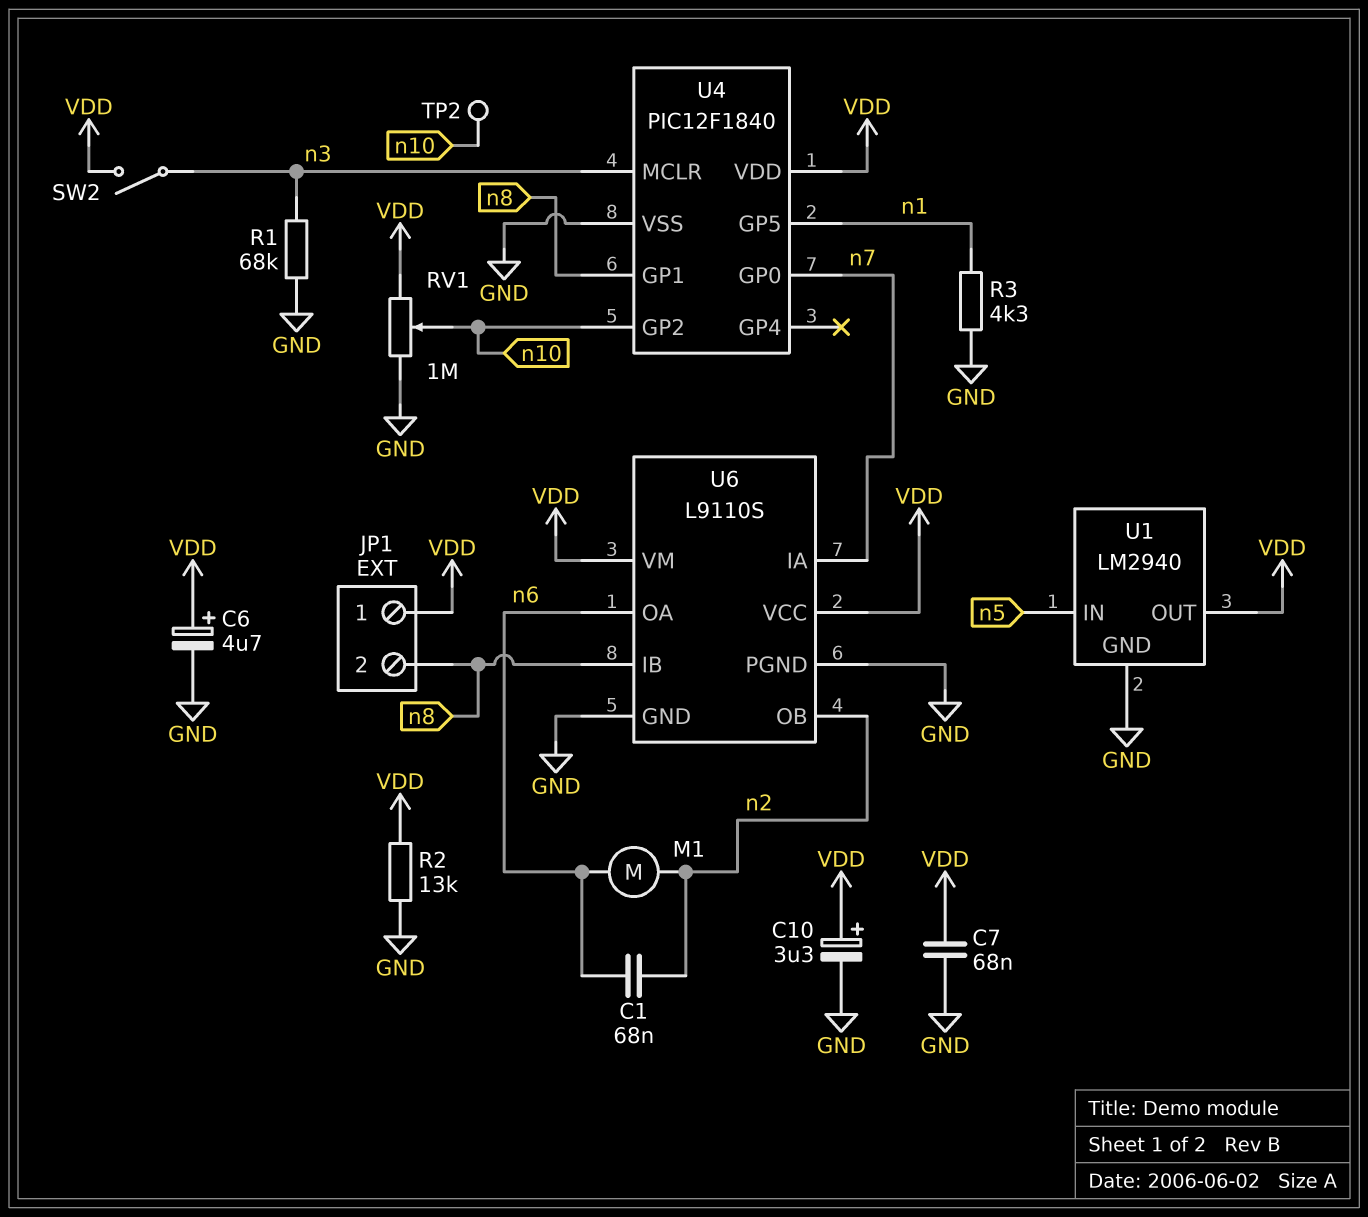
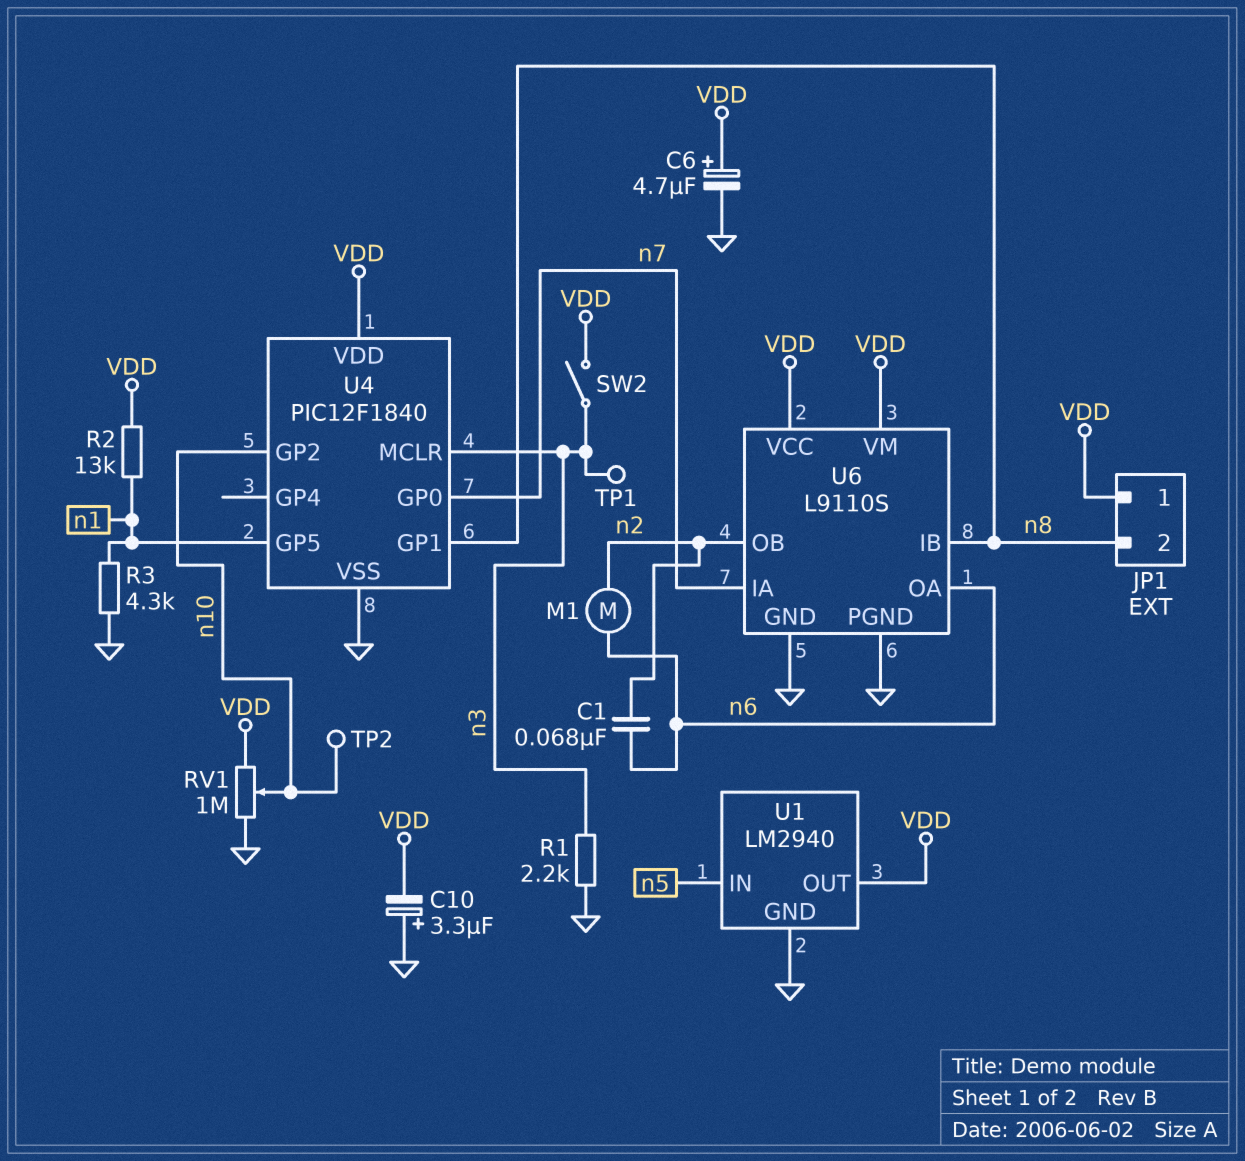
C7: 68nF (GND, VDD) -> none
C10: 3.3uF (plus VDD, minus GND) -> 3.3uF (plus GND, minus VDD)
R1: 68k (GND, n3) -> 2.2k (GND, n3)
R2: 13k (GND, VDD) -> 13k (VDD, n1)
TP1: none -> test point (n3)

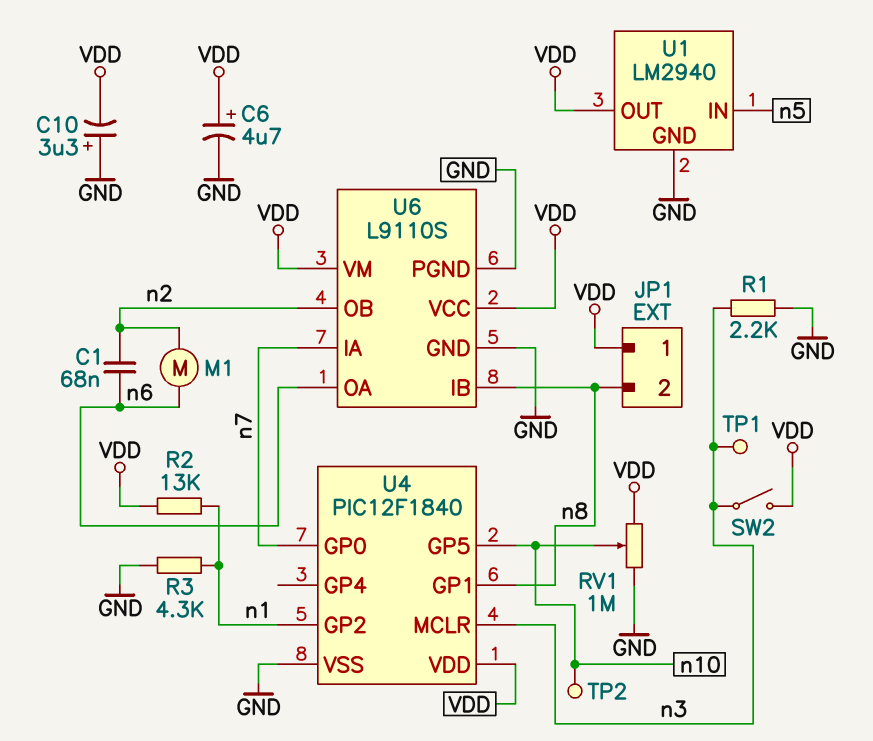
U4 pin GP2: n10 -> n1
U4 pin GP5: n1 -> n10

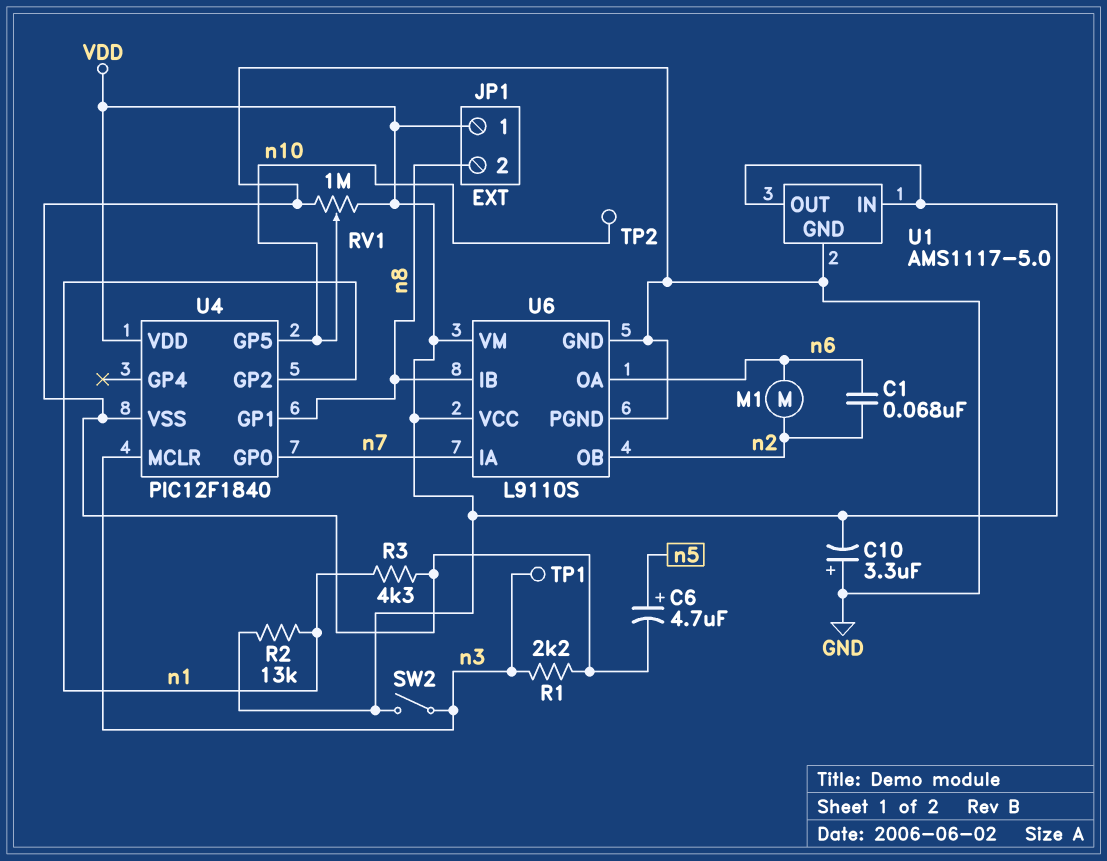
C6: 4.7uF (plus VDD, minus GND) -> 4.7uF (plus n5, minus GND)
U1: LM2940 -> AMS1117-5.0
U1 pin IN: n5 -> VDD

